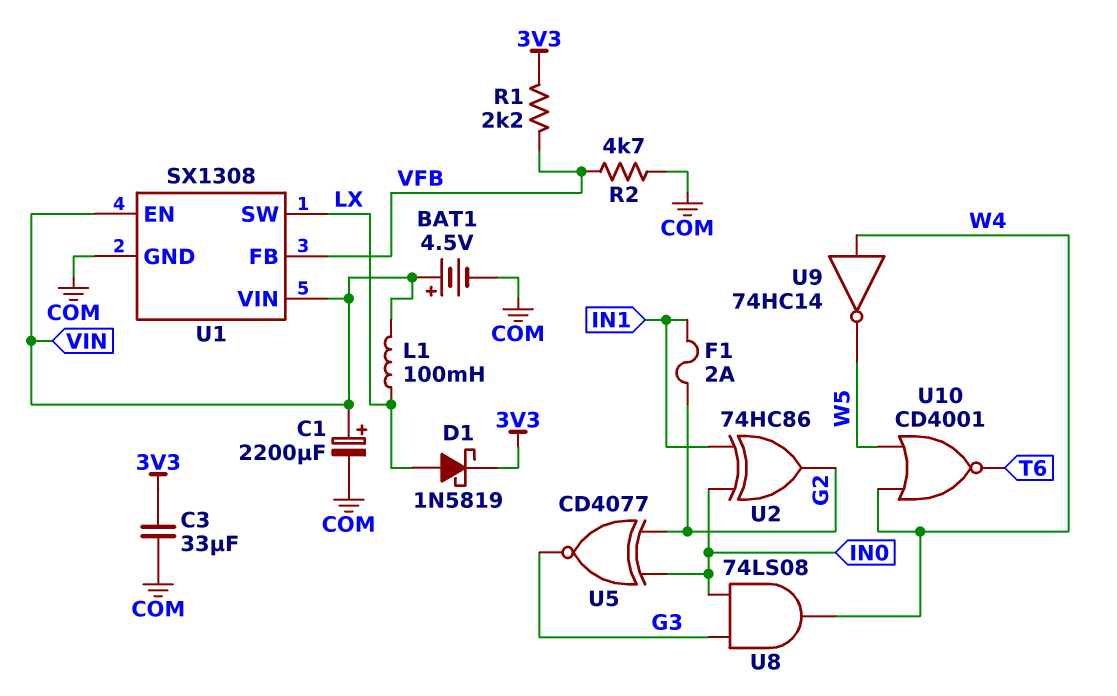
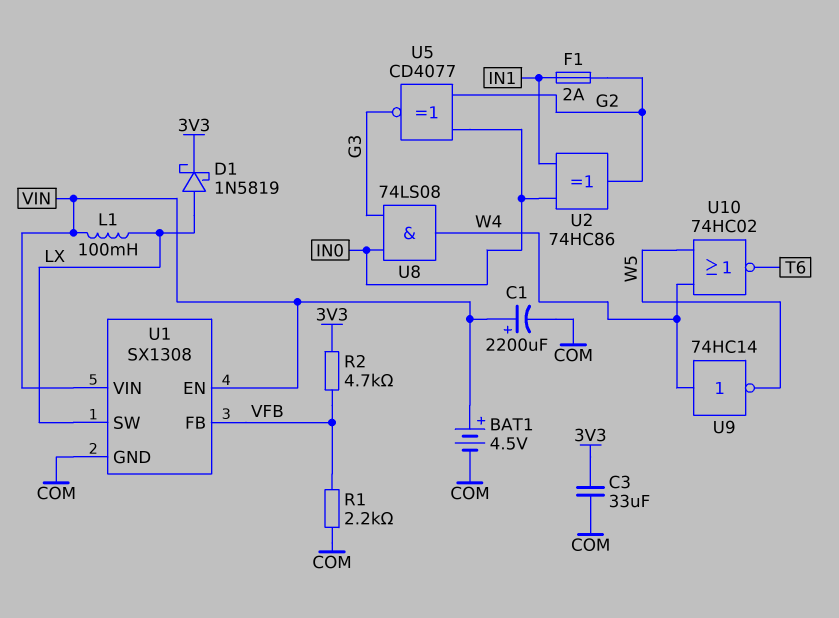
R1: 2.2k (3V3, VFB) -> 2.2k (COM, VFB)
R2: 4.7k (COM, VFB) -> 4.7k (3V3, VFB)
U10: NOR CD4001 (in W4, in W5, out T6) -> NOR 74HC02 (in W4, in W5, out T6)

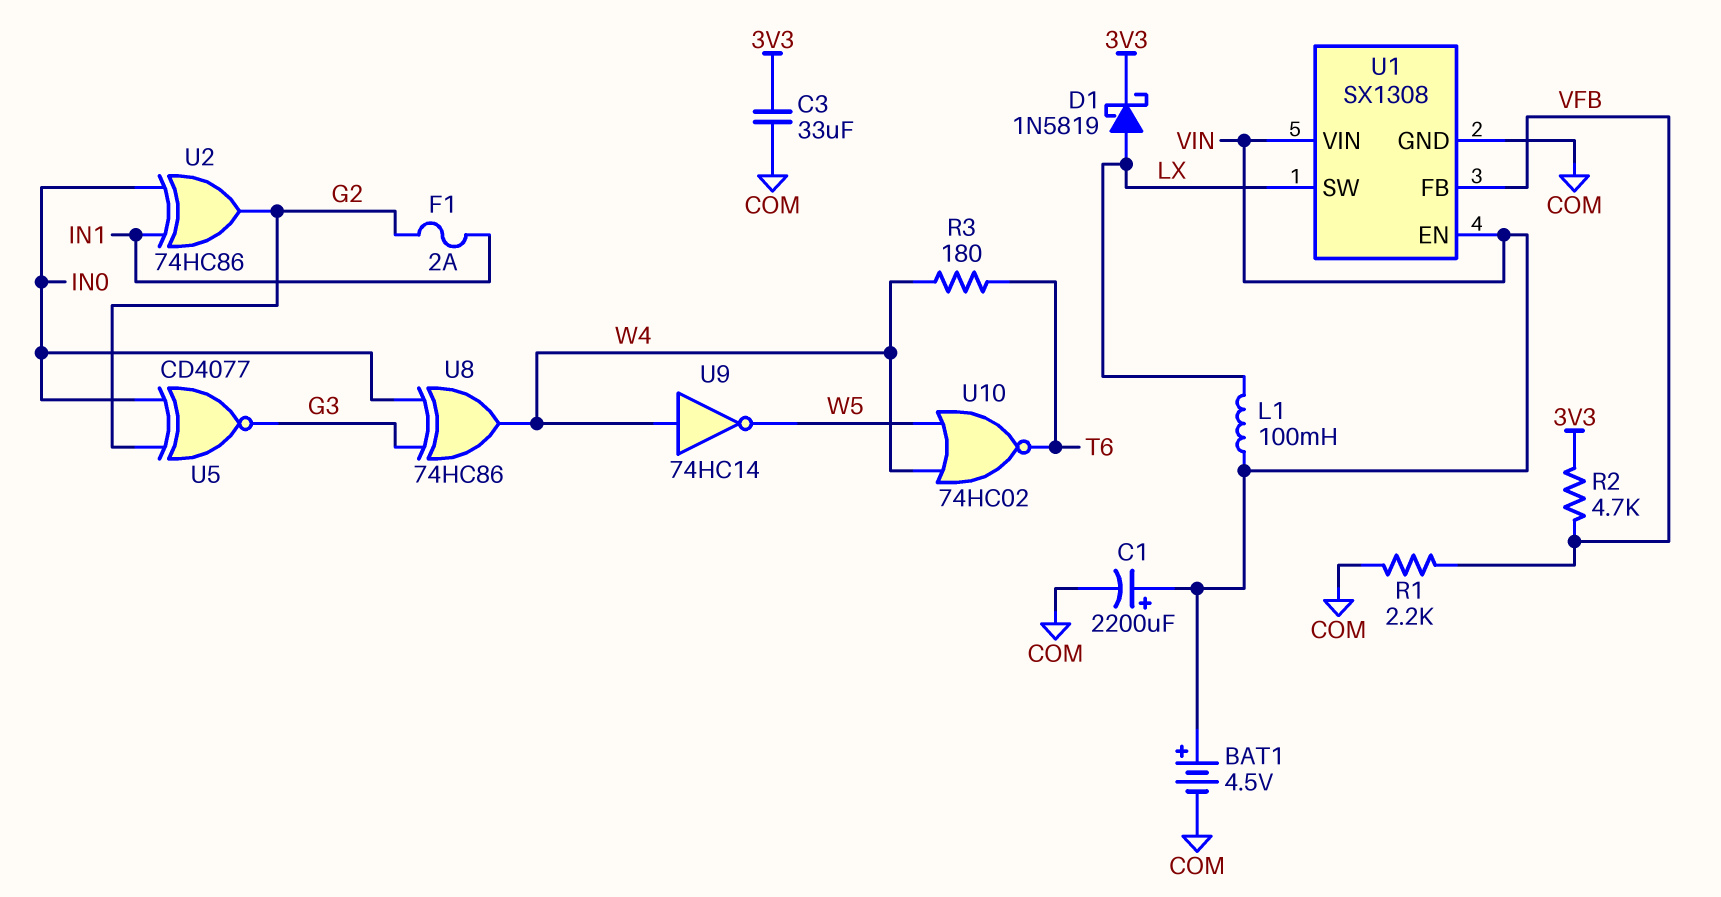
R3: none -> 180 (T6, W4)
U8: AND 74LS08 (in G3, in IN0, out W4) -> XOR 74HC86 (in G3, in IN0, out W4)

